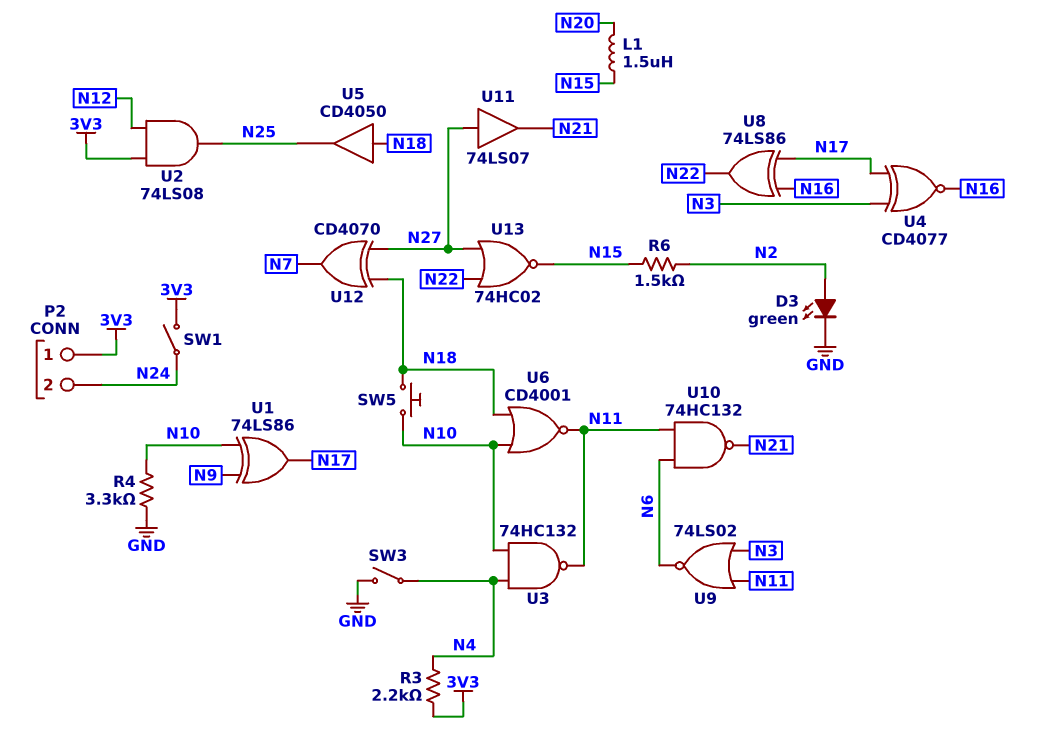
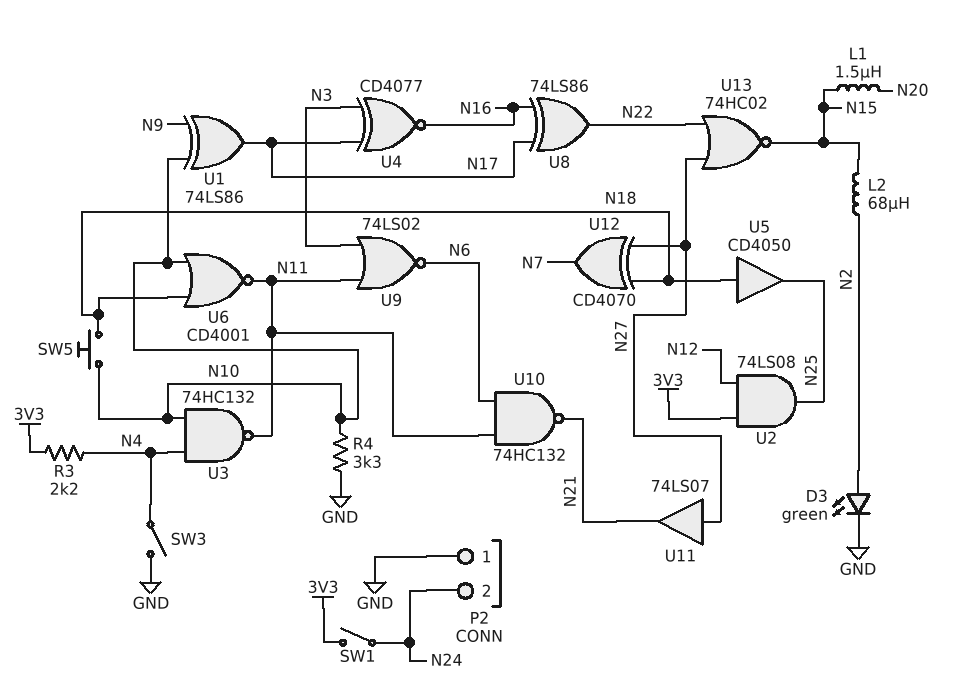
L2: none -> 68uH (N2, N15)
P2 pin 1: 3V3 -> GND
R6: 1.5k (N2, N15) -> none

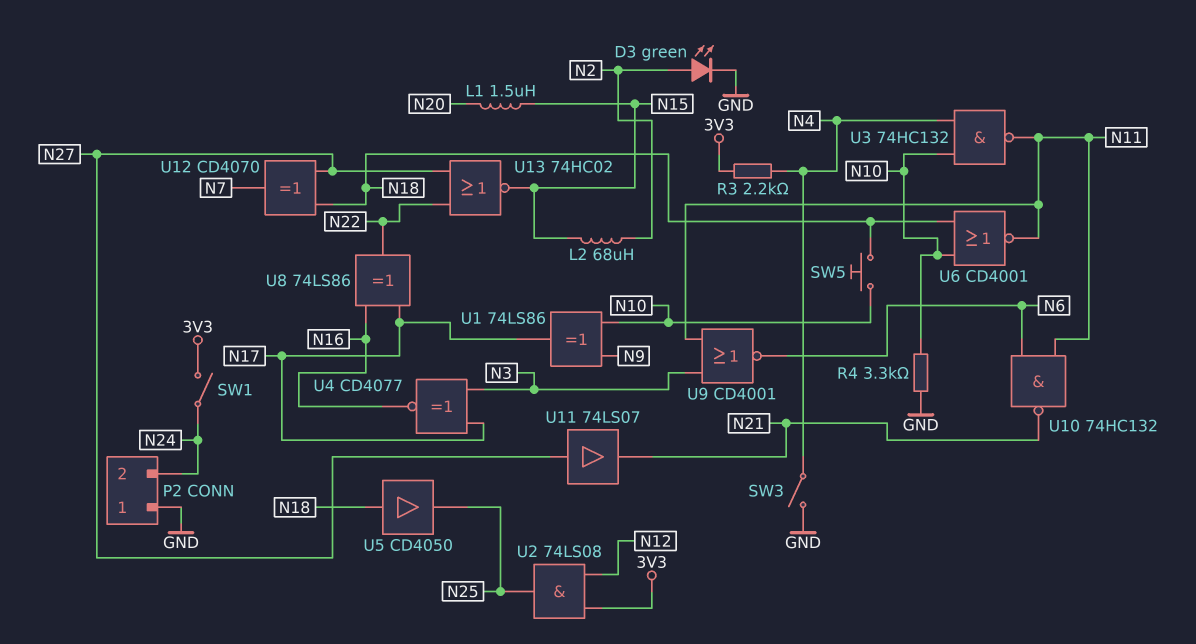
U9: NOR 74LS02 (in N3, in N11, out N6) -> NOR CD4001 (in N3, in N11, out N6)

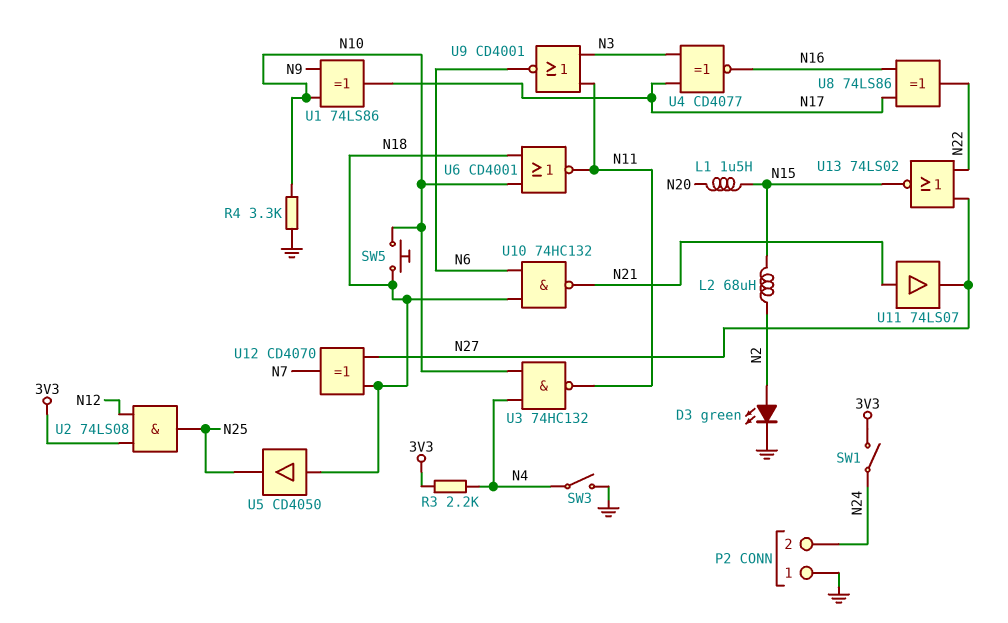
U10: NAND 74HC132 (in N6, in N11, out N21) -> NAND 74HC132 (in N6, in N18, out N21)
U11: buffer 74LS07 (in N27, out N21) -> buffer 74LS07 (in N21, out N27)
U13: NOR 74HC02 (in N22, in N27, out N15) -> NOR 74LS02 (in N22, in N27, out N15)

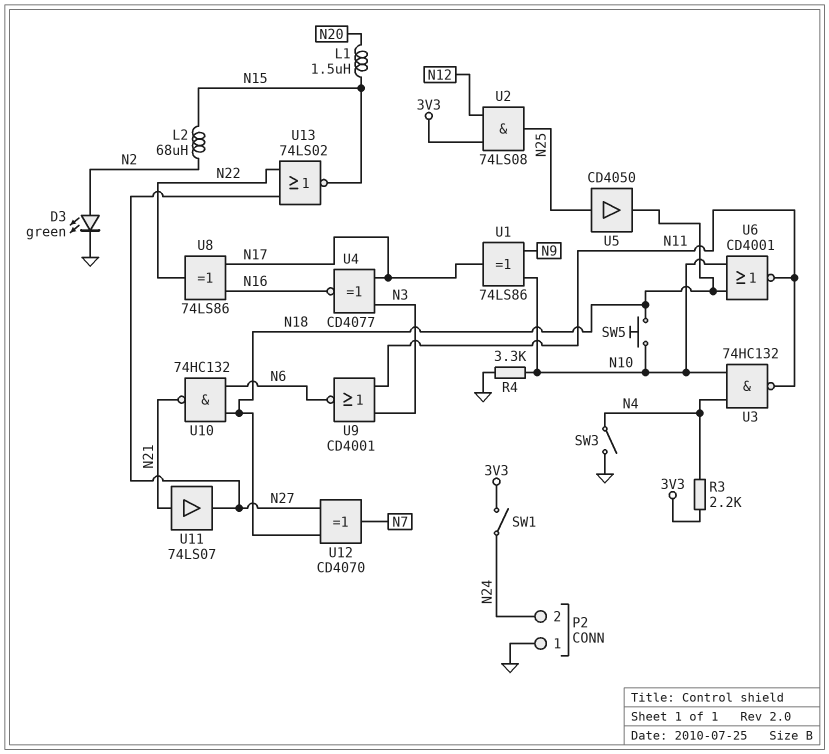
U5: buffer CD4050 (in N18, out N25) -> buffer CD4050 (in N25, out N18)

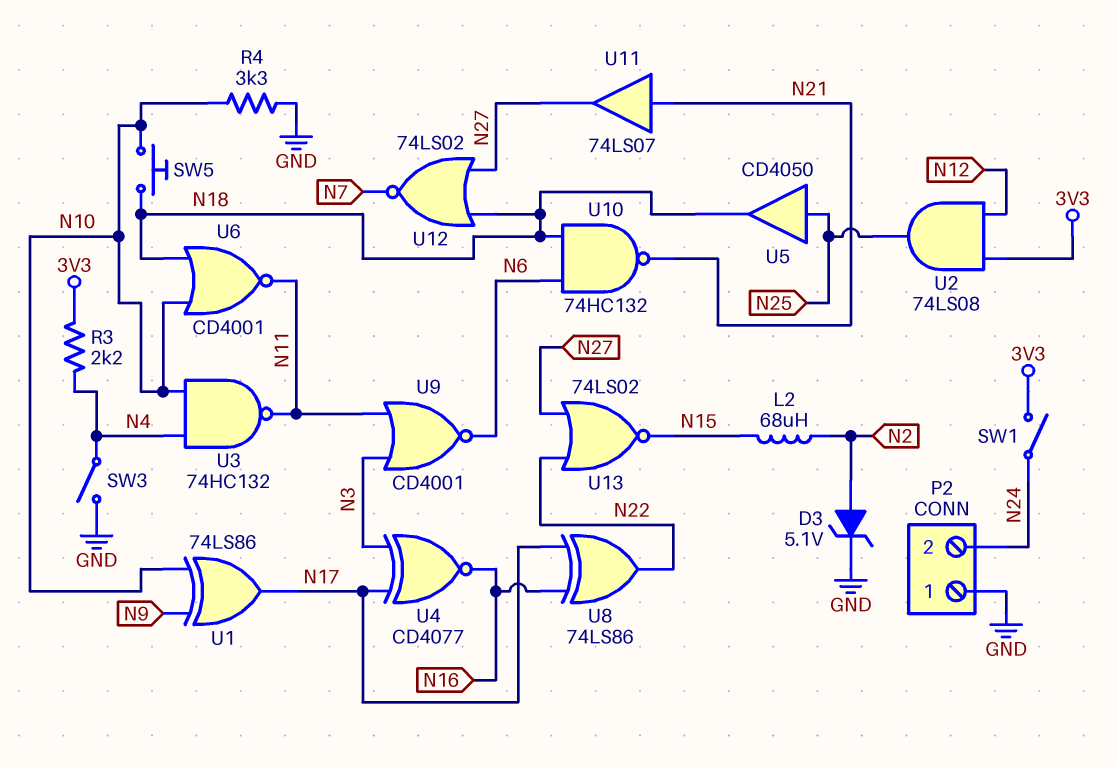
D3: LED green (A N2, K GND) -> zener 5.1V (A N2, K GND)
L1: 1.5uH (N15, N20) -> none
U12: XOR CD4070 (in N18, in N27, out N7) -> NOR 74LS02 (in N18, in N27, out N7)

